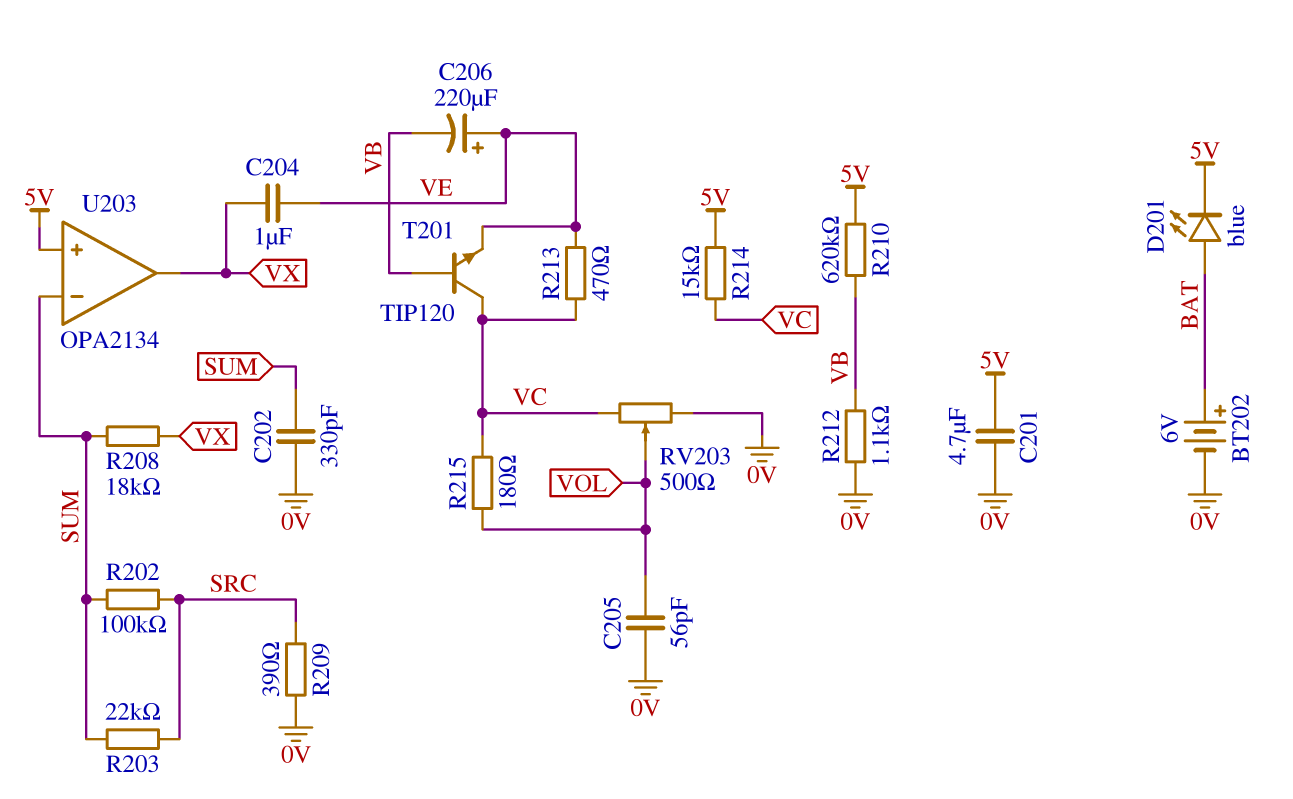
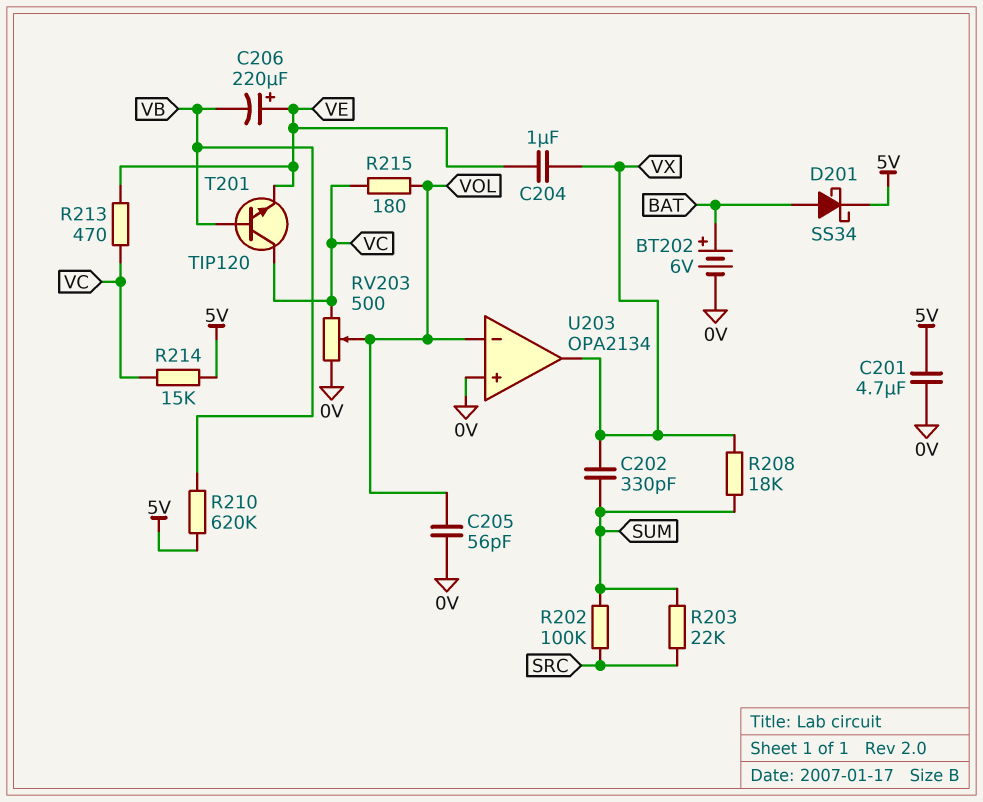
C202: 330pF (0V, SUM) -> 330pF (SUM, VX)
D201: LED blue (A BAT, K 5V) -> schottky SS34 (A BAT, K 5V)
R209: 390 (0V, SRC) -> none
R212: 1.1k (0V, VB) -> none
U203 pin in+: 5V -> 0V
U203 pin in-: SUM -> VOL

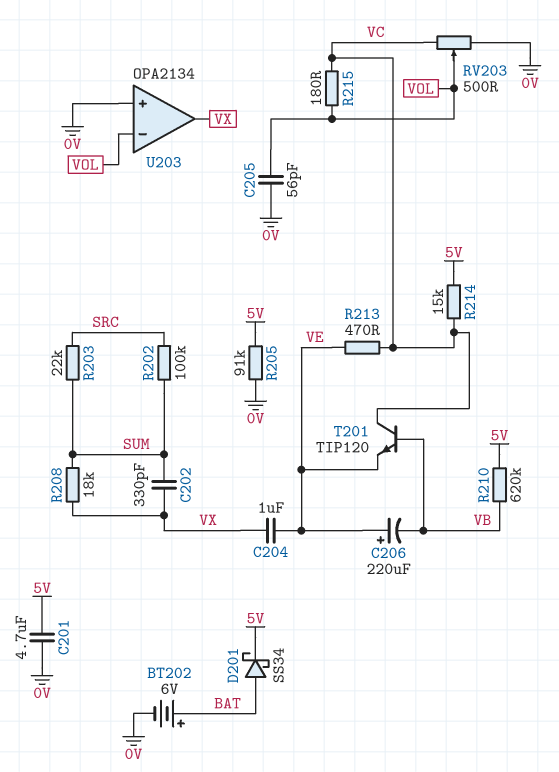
R205: none -> 91k (0V, 5V)

